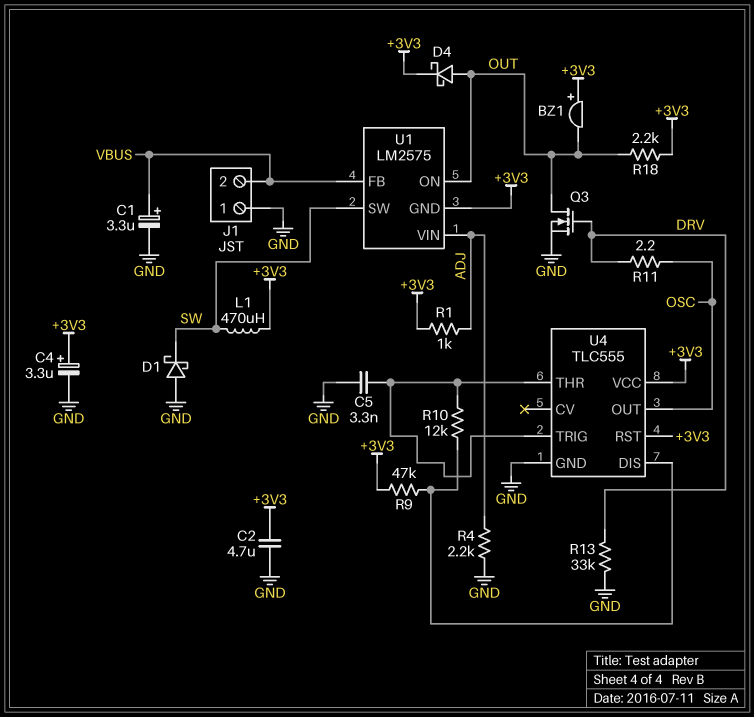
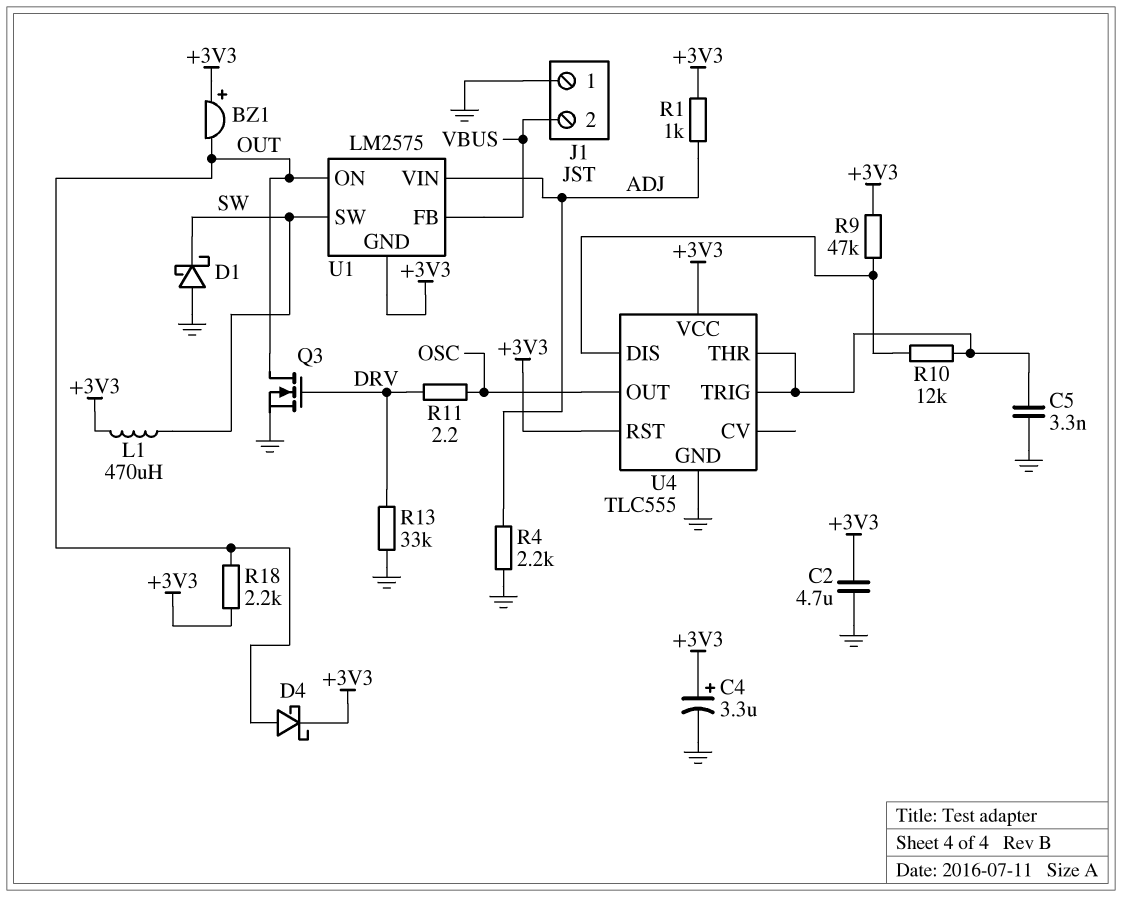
C1: 3.3uF (plus VBUS, minus GND) -> none

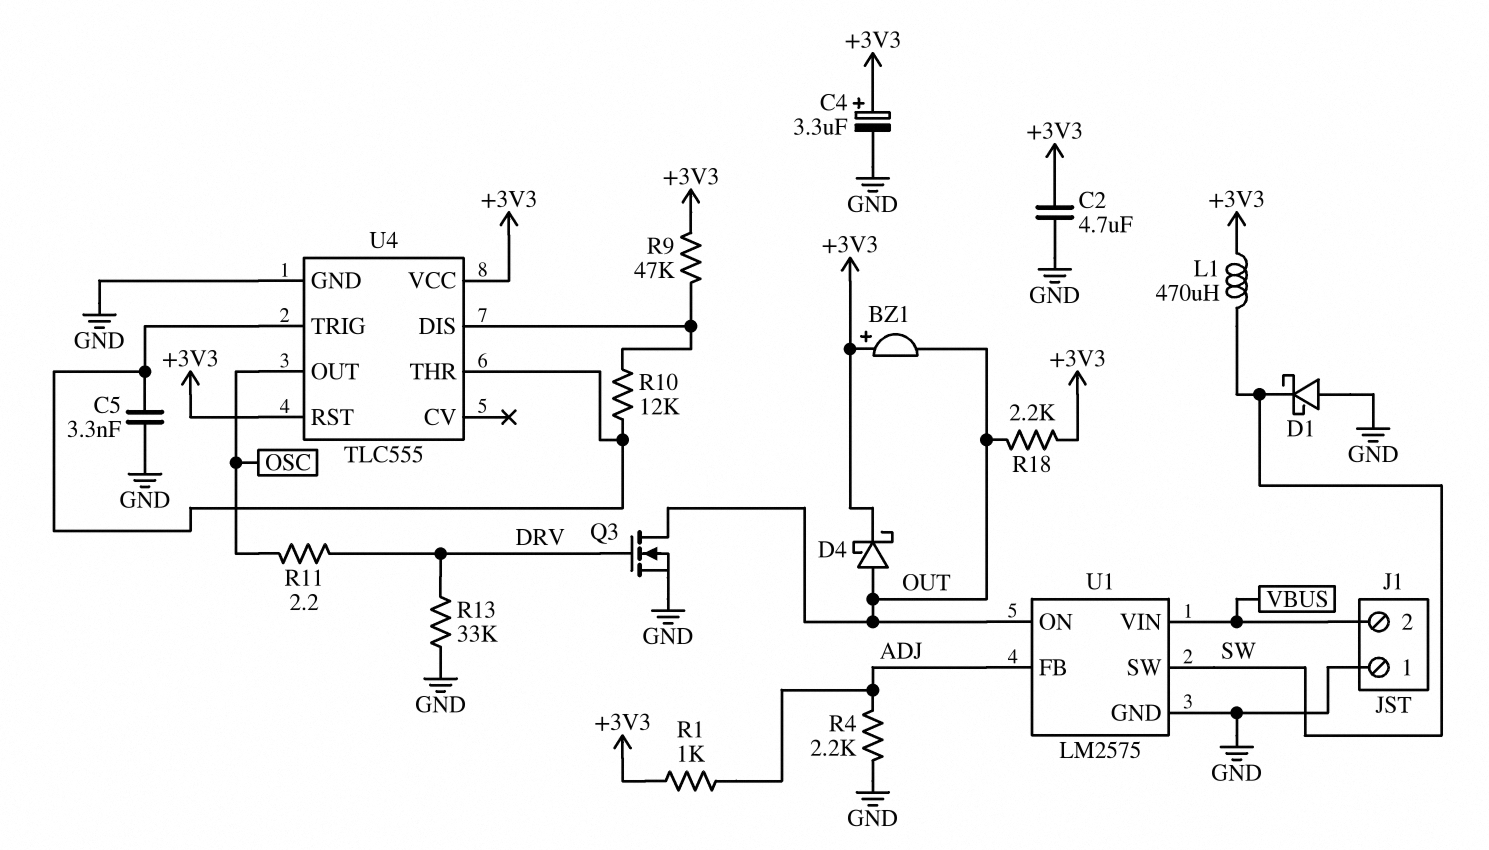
U1 pin FB: VBUS -> ADJ
U1 pin GND: +3V3 -> GND
U1 pin VIN: ADJ -> VBUS

